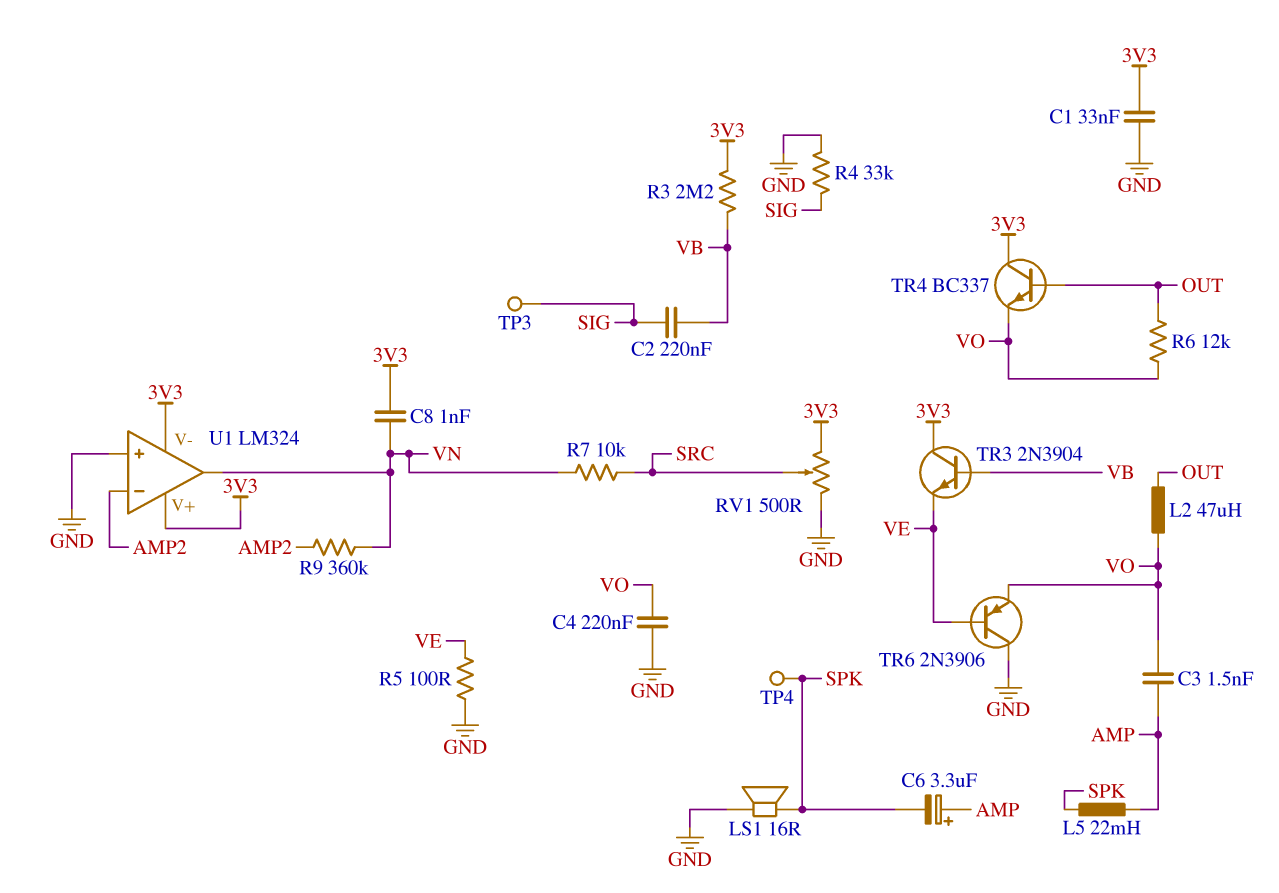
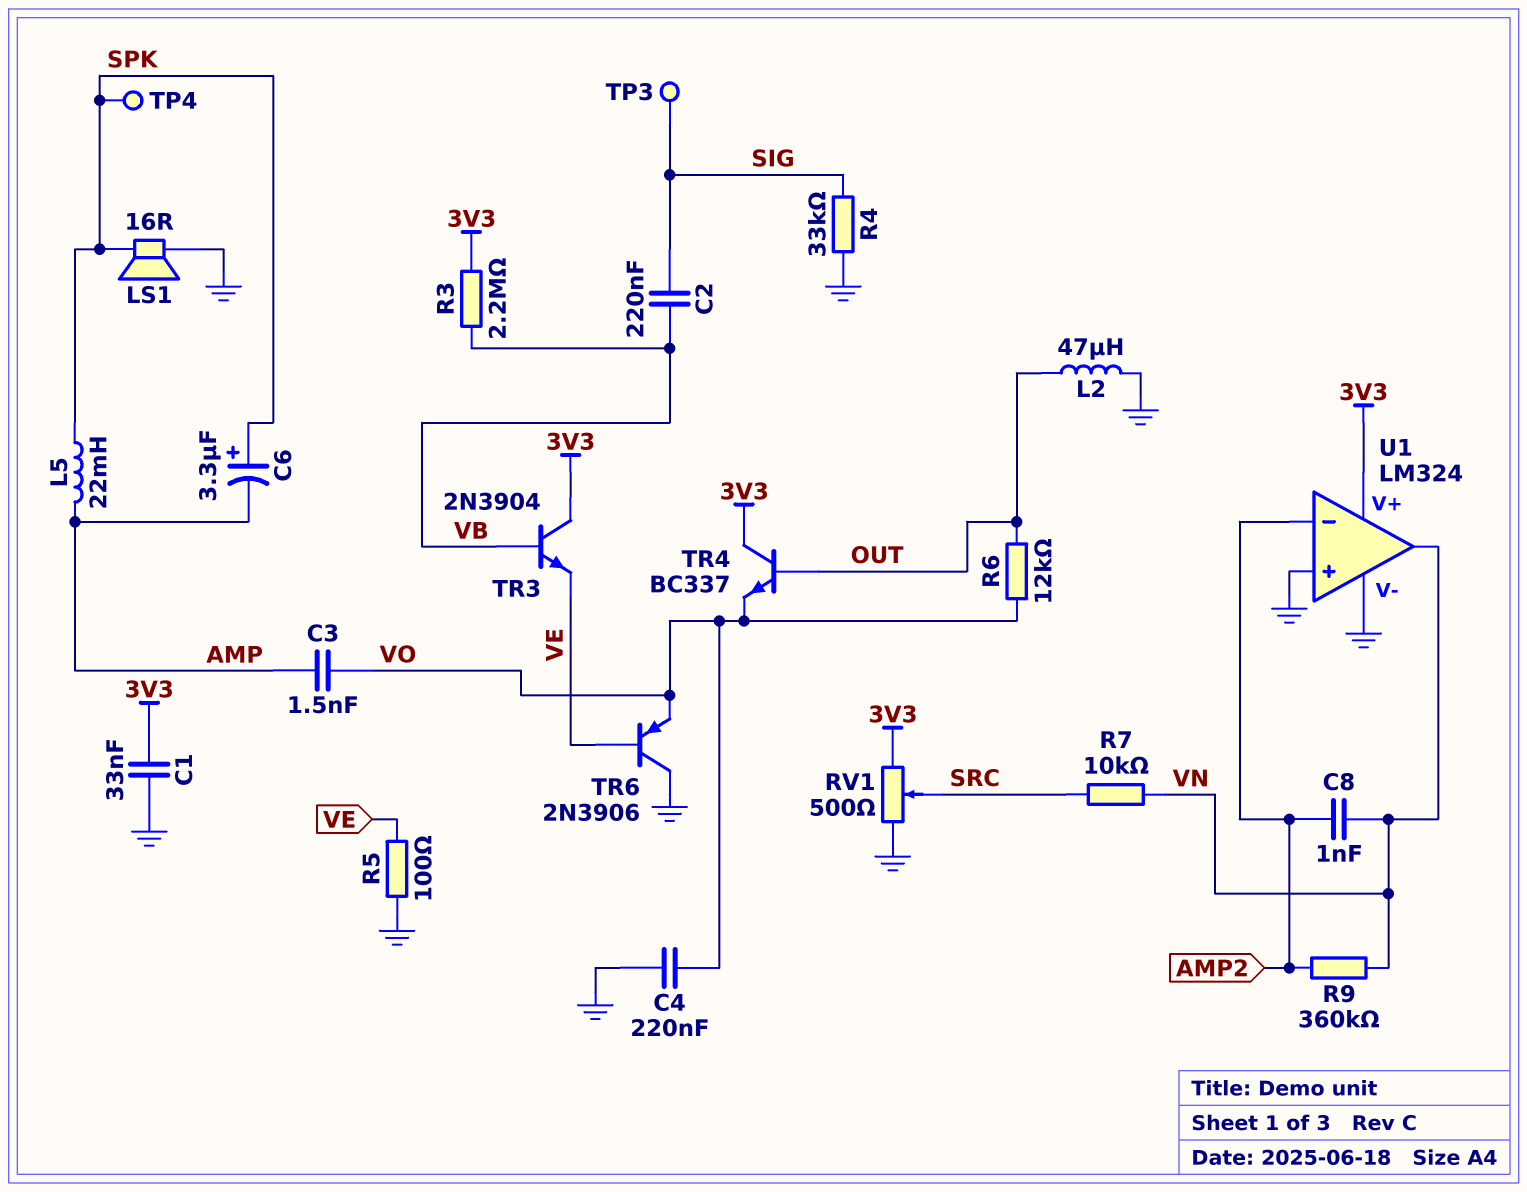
C6: 3.3uF (plus AMP, minus SPK) -> 3.3uF (plus SPK, minus AMP)
C8: 1nF (3V3, VN) -> 1nF (AMP2, VN)
L2: 47uH (OUT, VO) -> 47uH (GND, OUT)
U1 pin V-: 3V3 -> GND

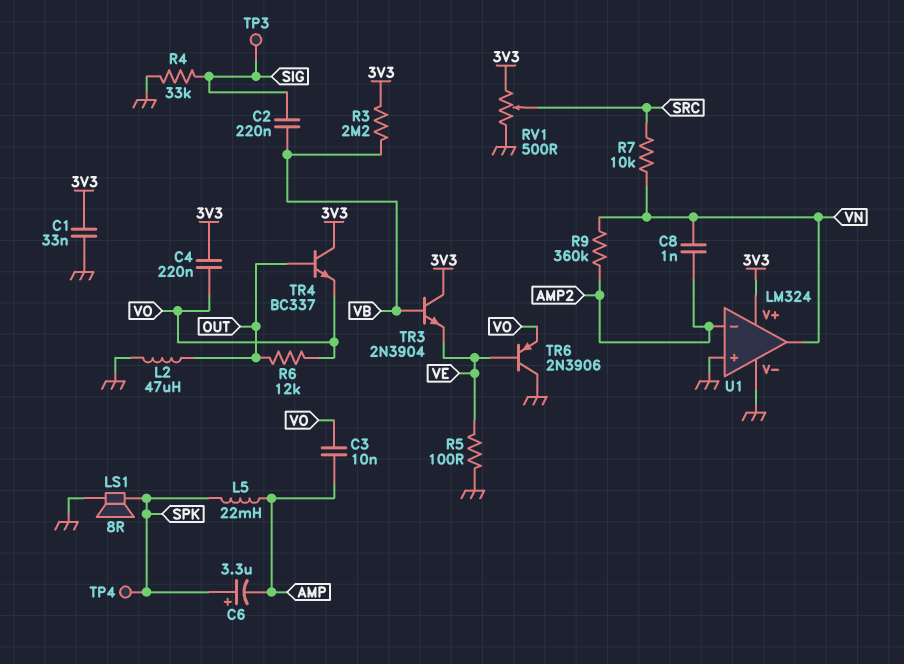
C3: 1.5nF (AMP, VO) -> 10nF (AMP, VO)
C4: 220nF (GND, VO) -> 220nF (3V3, VO)
LS1: speaker 16R (GND, SPK) -> speaker 8R (GND, SPK)

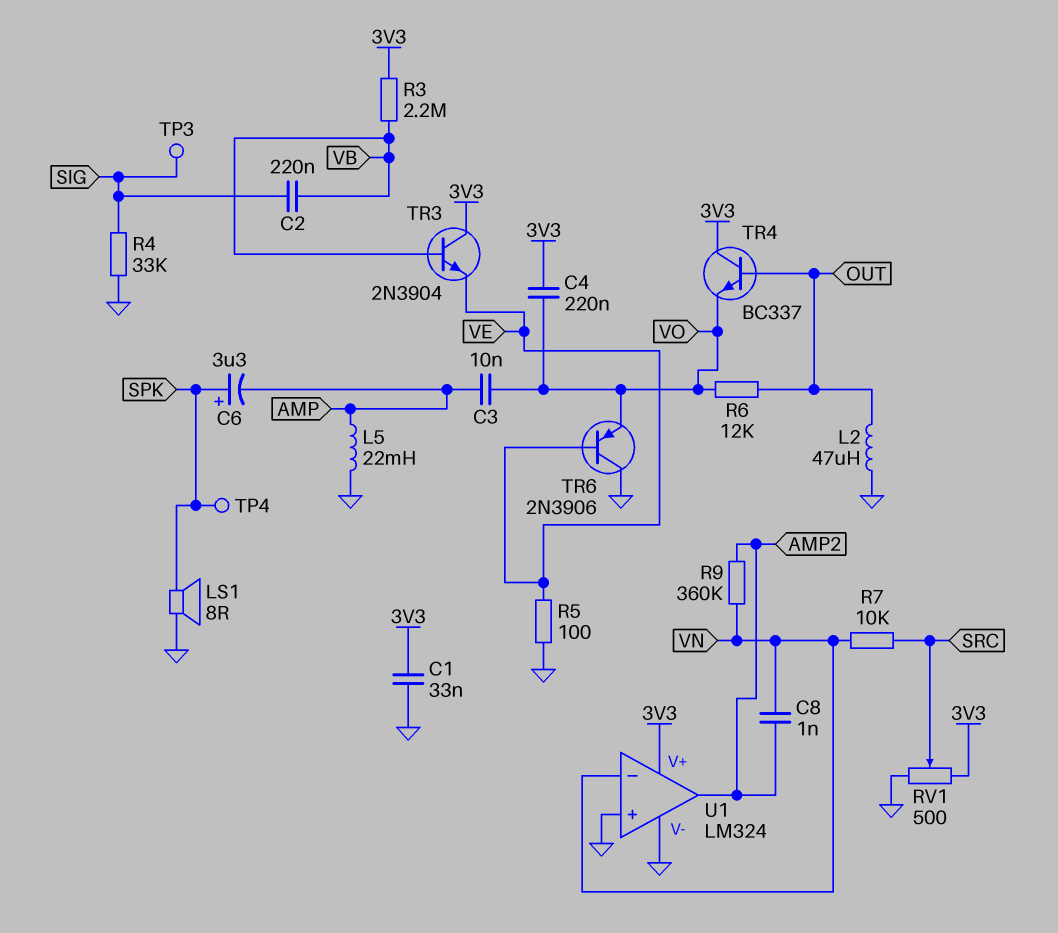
L5: 22mH (AMP, SPK) -> 22mH (AMP, GND)
U1 pin in-: AMP2 -> VN
U1 pin out: VN -> AMP2

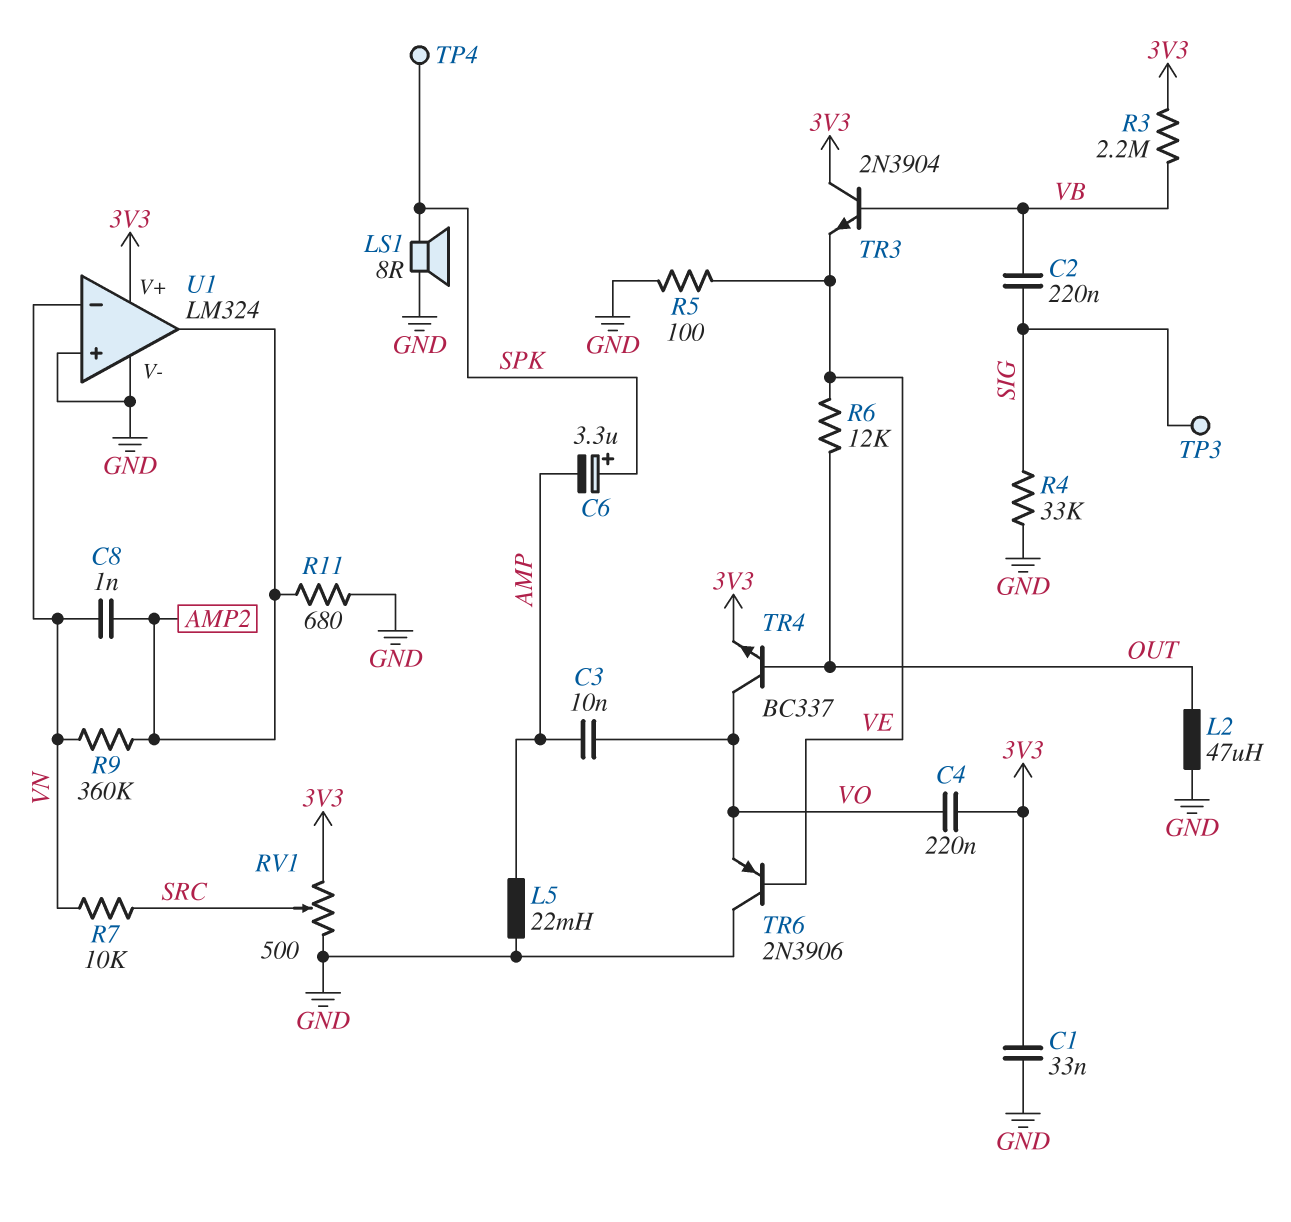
R6: 12k (OUT, VO) -> 12k (OUT, VE)
R11: none -> 680 (AMP2, GND)
TR4: NPN BC337 (B OUT, C 3V3, E VO) -> NPN BC337 (B OUT, C VO, E 3V3)

